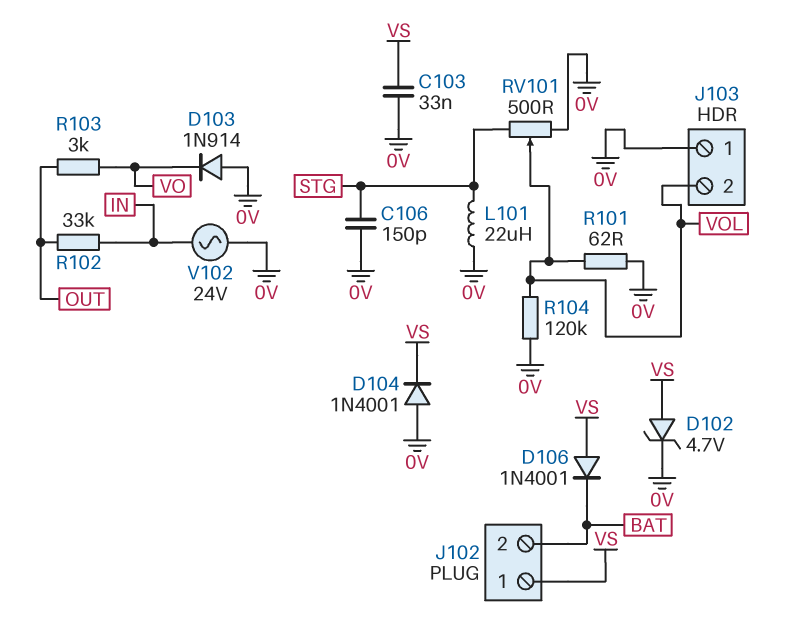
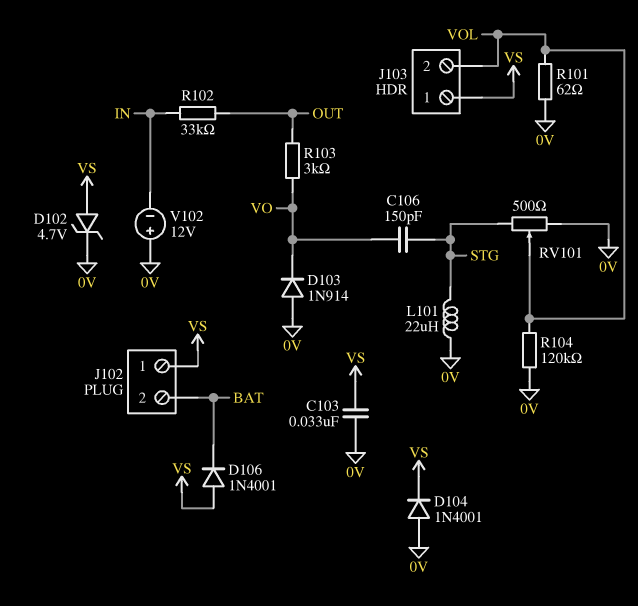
C106: 150pF (0V, STG) -> 150pF (STG, VO)
J103 pin 1: 0V -> VS
V102: AC 24V (0V, IN) -> 12V (plus 0V, minus IN)

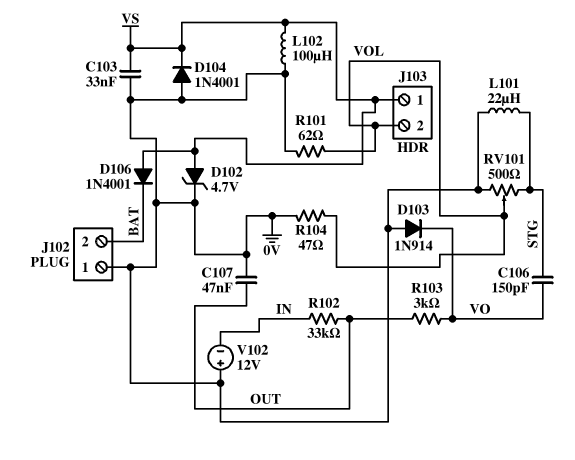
C107: none -> 47nF (0V, OUT)
J102 pin 1: VS -> 0V
L102: none -> 100uH (0V, VS)
R104: 120k (0V, VOL) -> 47 (0V, VOL)

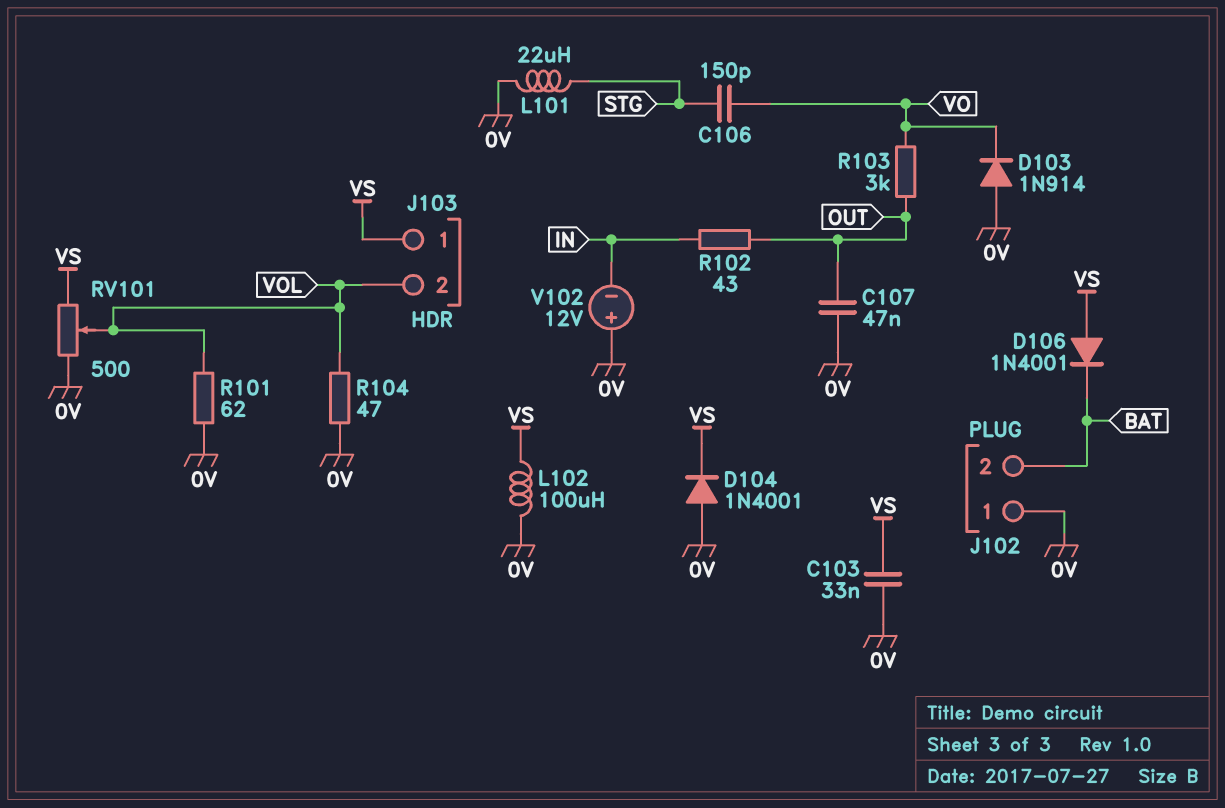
D102: zener 4.7V (A VS, K 0V) -> none
R102: 33k (IN, OUT) -> 43 (IN, OUT)
RV101: 500 (0V, STG, wiper VOL) -> 500 (0V, VS, wiper VOL)

